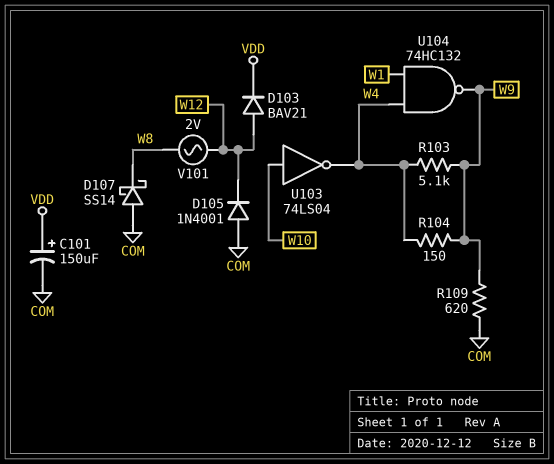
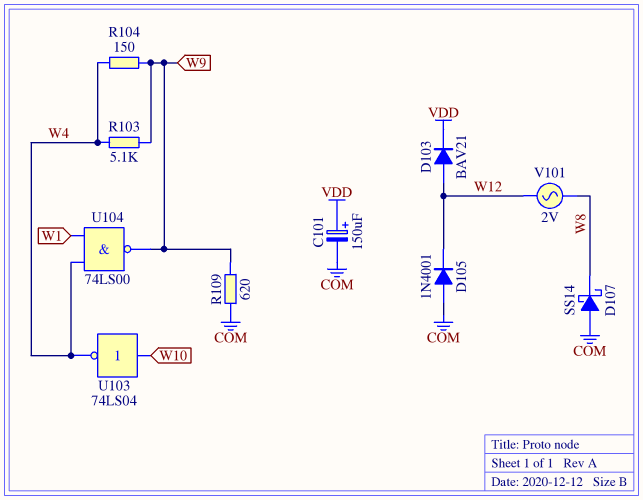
U104: NAND 74HC132 (in W1, in W4, out W9) -> NAND 74LS00 (in W1, in W4, out W9)

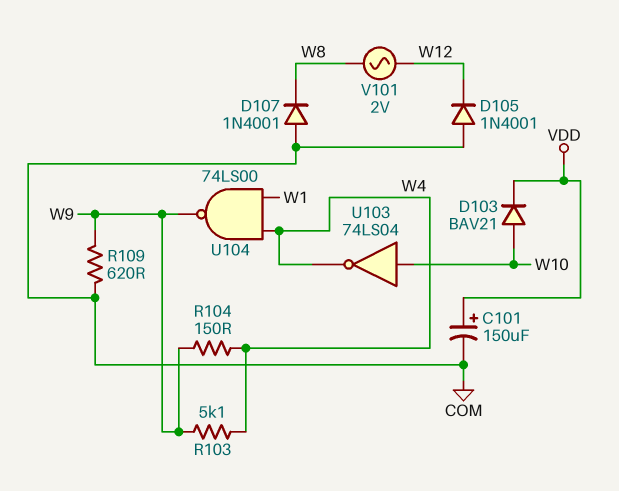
D103: diode BAV21 (A W12, K VDD) -> diode BAV21 (A W10, K VDD)
D107: schottky SS14 (A COM, K W8) -> diode 1N4001 (A COM, K W8)

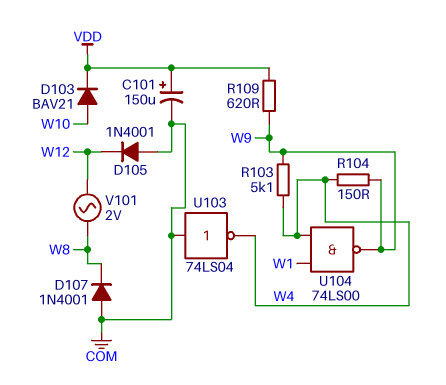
R109: 620 (COM, W9) -> 620 (VDD, W9)
U103: NOT 74LS04 (in W10, out W4) -> NOT 74LS04 (in COM, out W4)

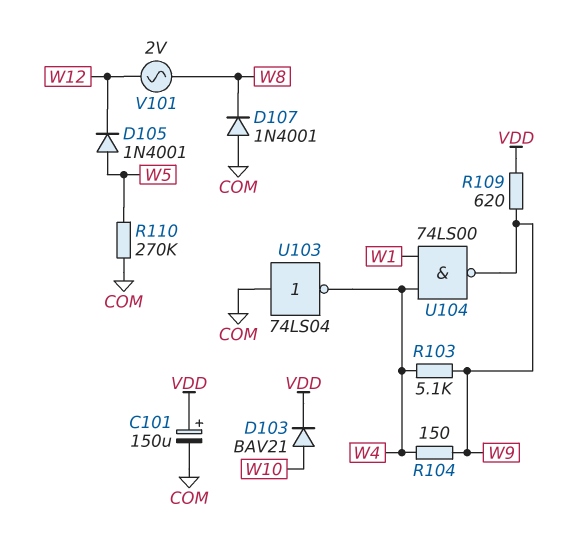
D105: diode 1N4001 (A COM, K W12) -> diode 1N4001 (A W5, K W12)
R110: none -> 270k (COM, W5)

